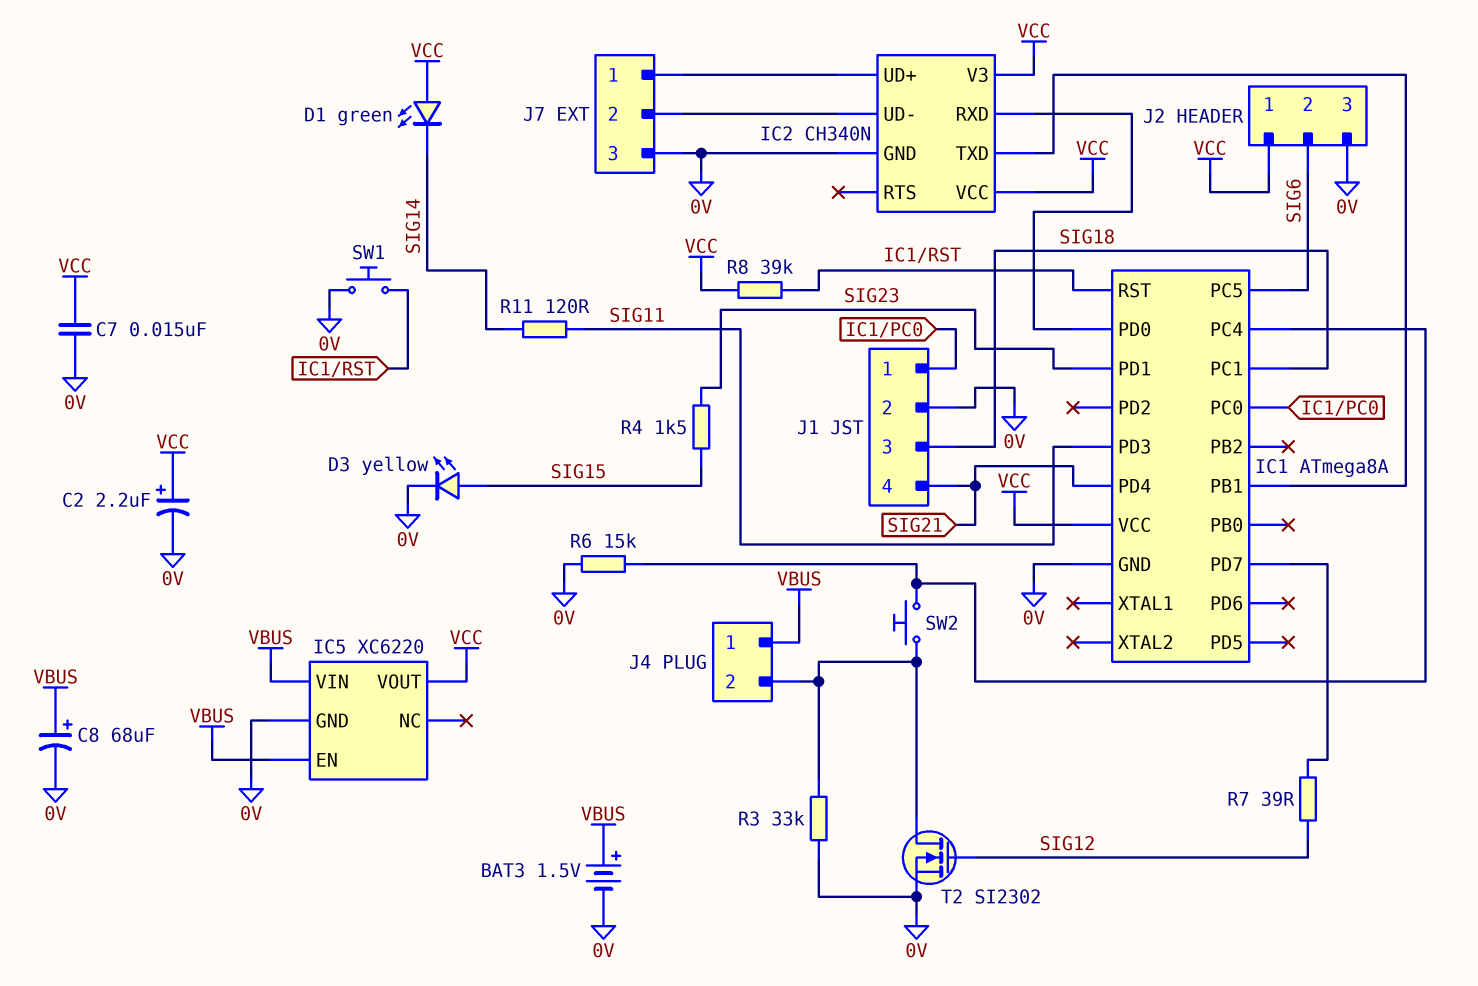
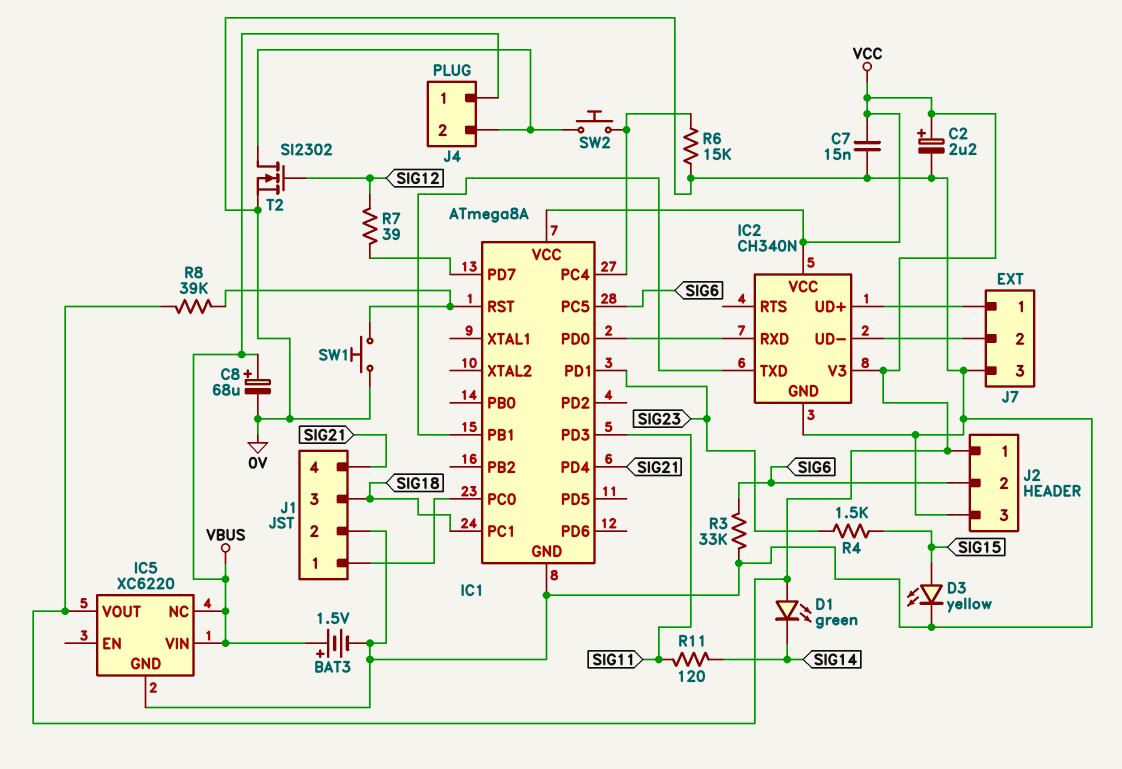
IC5 pin EN: VBUS -> none
IC5 pin NC: none -> VBUS
R3: 33k (0V, J4/2) -> 33k (0V, SIG6)

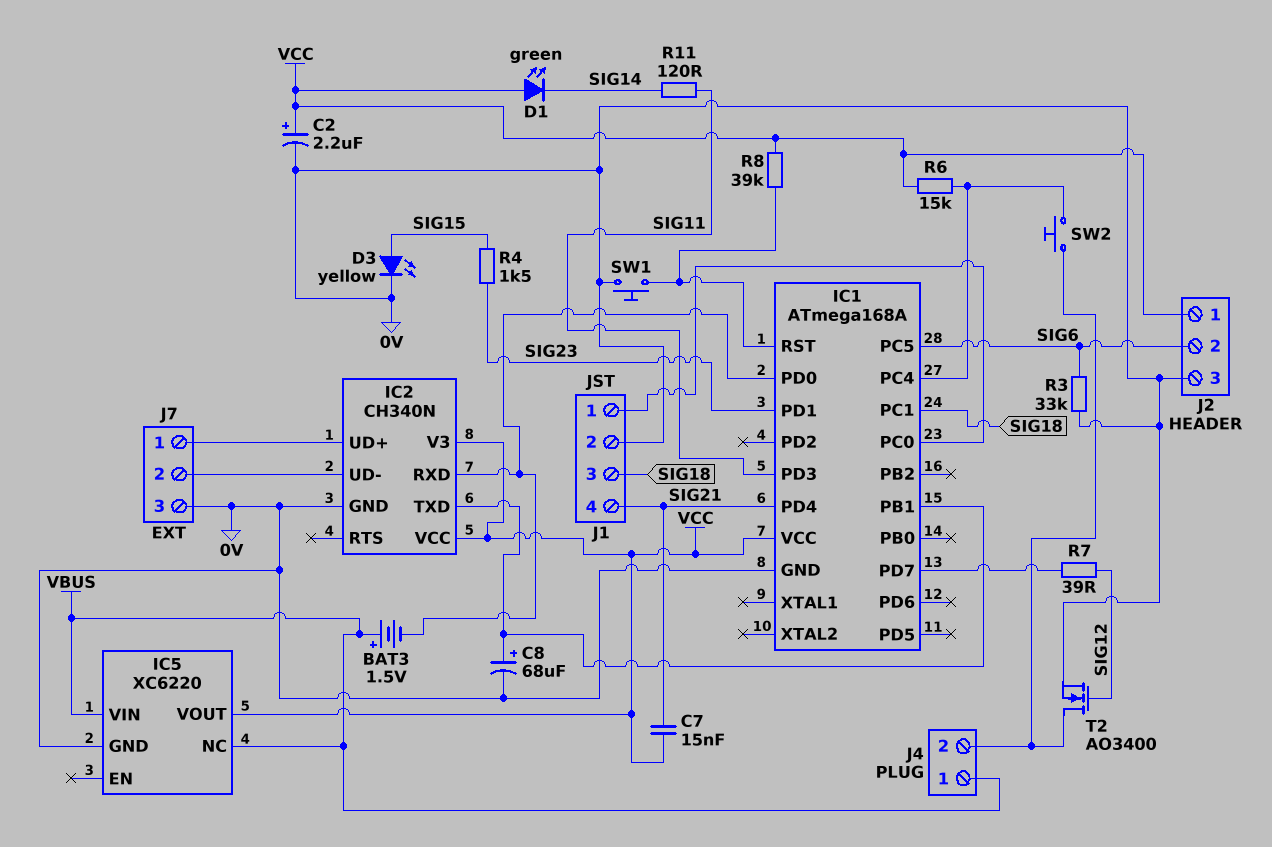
BAT3: 1.5V (plus VBUS, minus 0V) -> 1.5V (plus VBUS, minus IC1/PD0)
C7: 15nF (0V, VCC) -> 15nF (SIG21, VCC)
C8: 68uF (plus VBUS, minus 0V) -> 68uF (plus IC1/PB1, minus 0V)
IC1: ATmega8A -> ATmega168A
R6: 15k (0V, IC1/PC4) -> 15k (IC1/PC4, VCC)
T2: NMOS SI2302 (G SIG12, D J4/2, S 0V) -> NMOS AO3400 (G SIG12, D J4/2, S 0V)

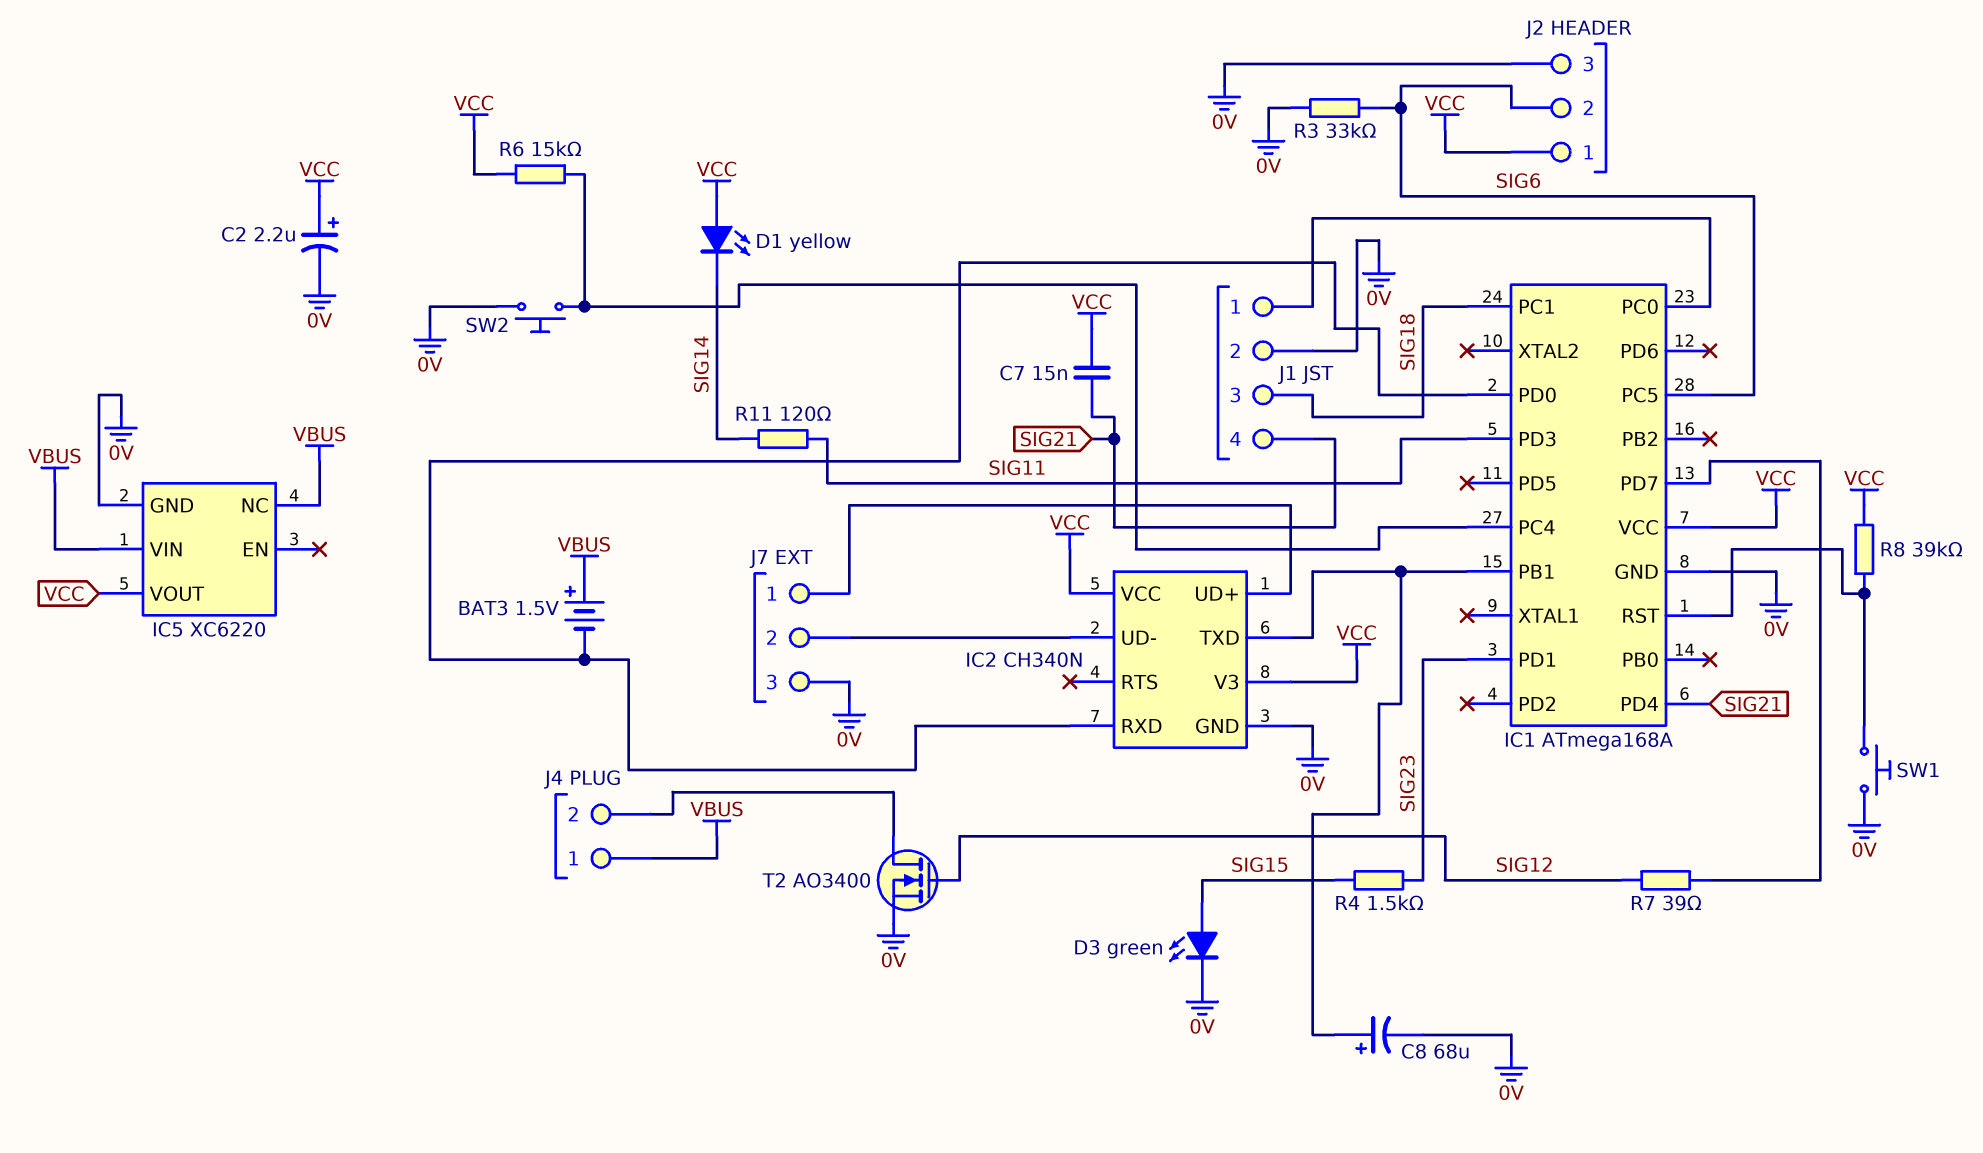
D1: LED green (A VCC, K SIG14) -> LED yellow (A VCC, K SIG14)
D3: LED yellow (A SIG15, K 0V) -> LED green (A SIG15, K 0V)
SW2: button (IC1/PC4, J4/2) -> button (0V, IC1/PC4)

